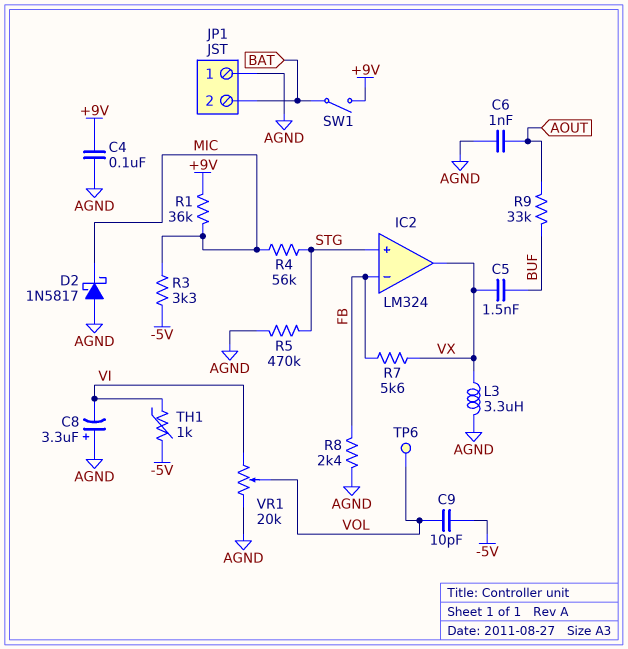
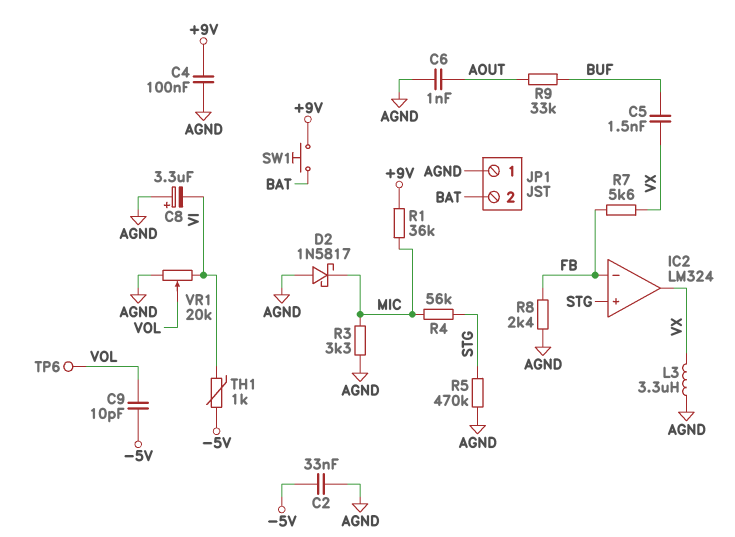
C2: none -> 33nF (-5V, AGND)
R3: 3.3k (-5V, MIC) -> 3.3k (AGND, MIC)
SW1: switch (+9V, BAT) -> button (+9V, BAT)

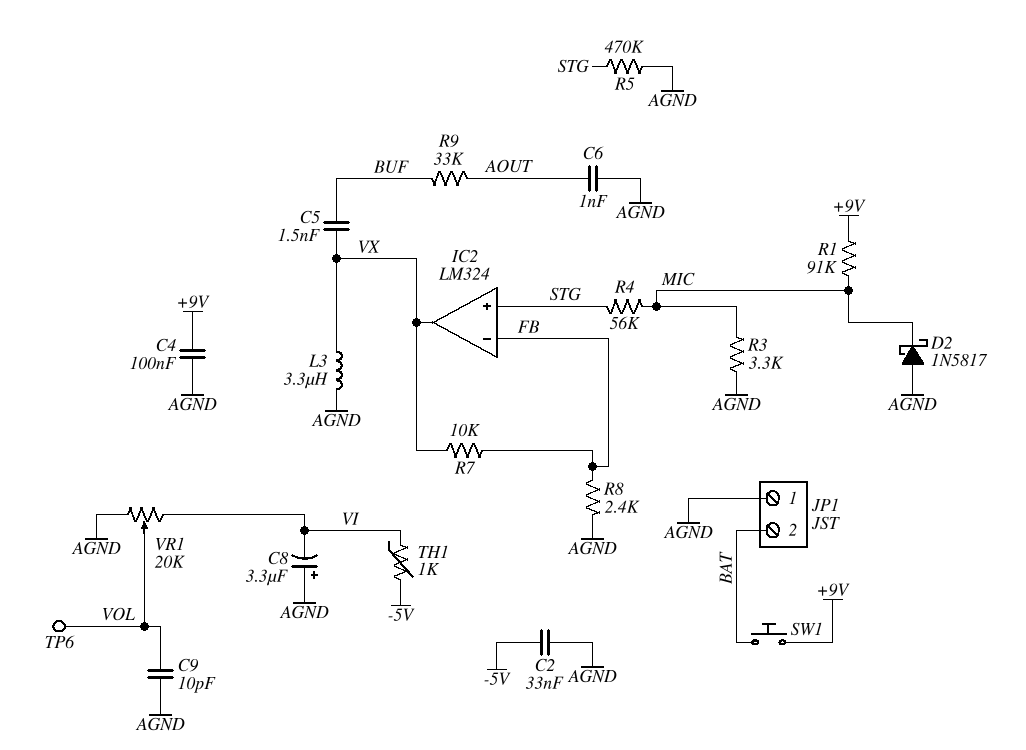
C9: 10pF (-5V, VOL) -> 10pF (AGND, VOL)
R1: 36k (+9V, MIC) -> 91k (+9V, MIC)
R7: 5.6k (FB, VX) -> 10k (FB, VX)

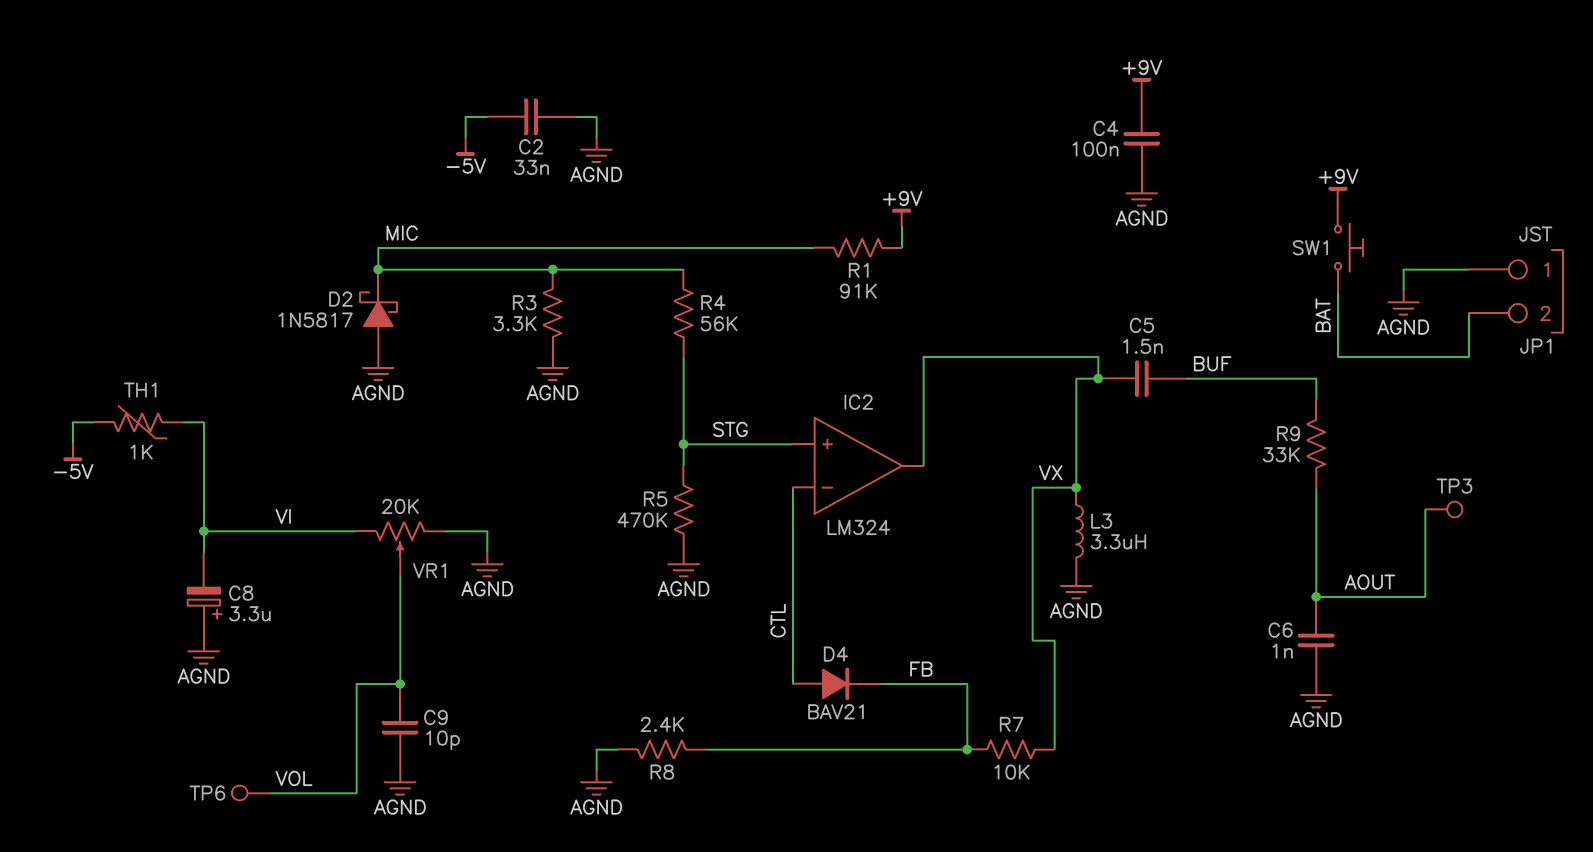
D4: none -> diode BAV21 (A CTL, K FB)
IC2 pin in-: FB -> CTL
TP3: none -> test point (AOUT)

